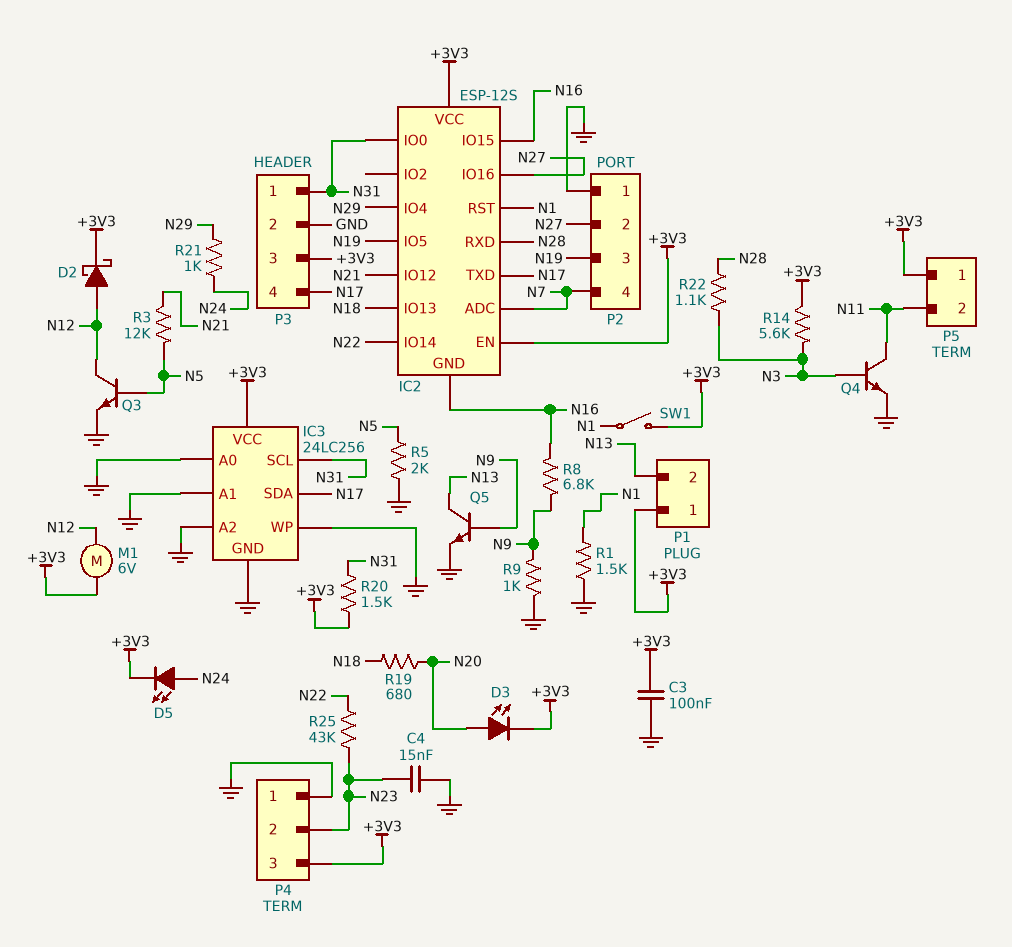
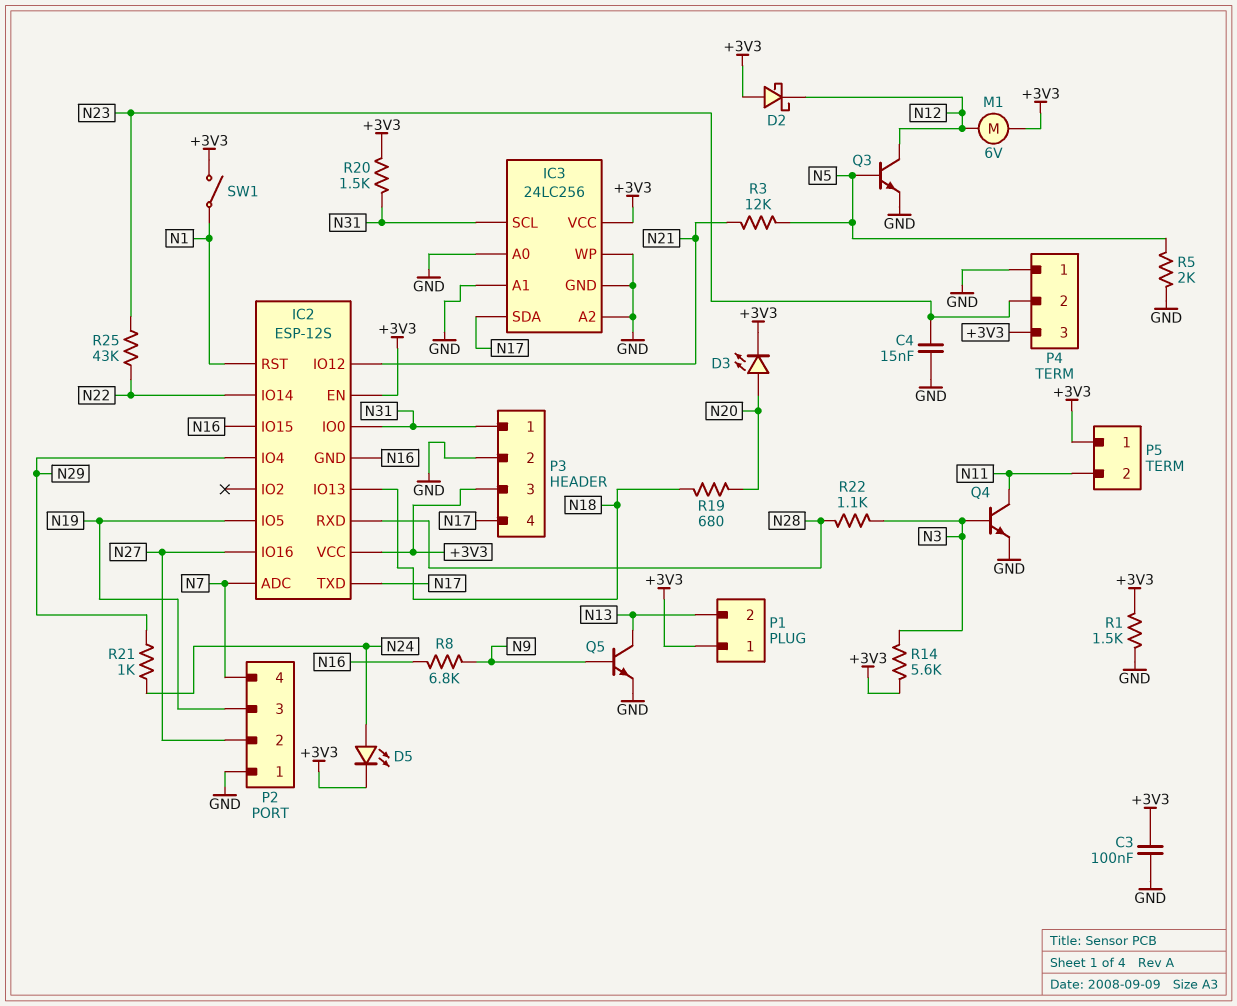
D2: schottky (A N12, K +3V3) -> schottky (A +3V3, K N12)
R1: 1.5k (GND, N1) -> 1.5k (+3V3, GND)
R9: 1k (GND, N9) -> none

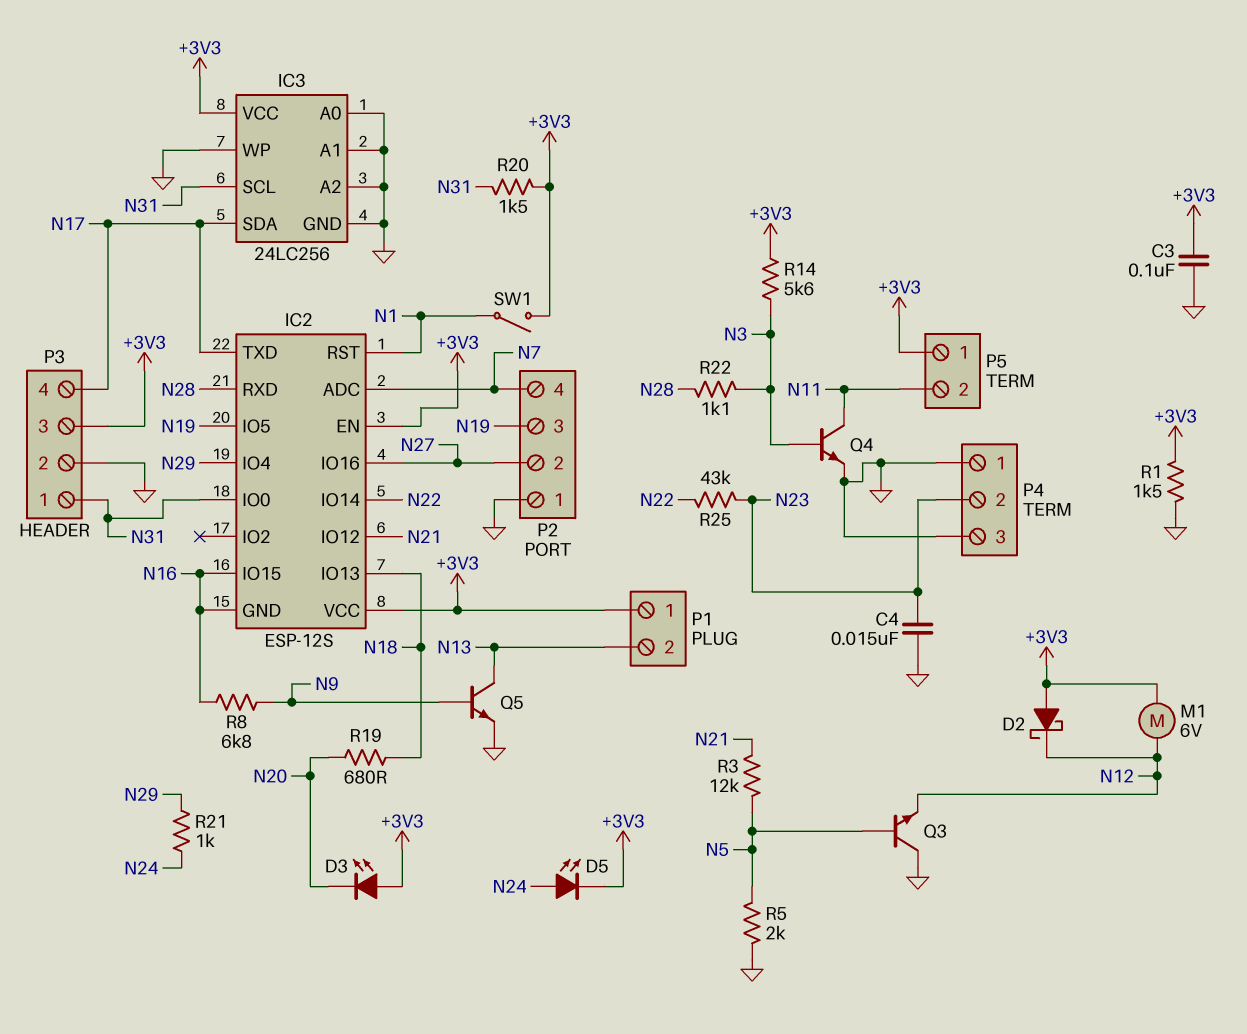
D3: LED (A N20, K +3V3) -> LED (A +3V3, K N20)
P4 pin 3: +3V3 -> GND
Q3: NPN (B N5, C N12, E GND) -> NPN (B N5, C GND, E N12)

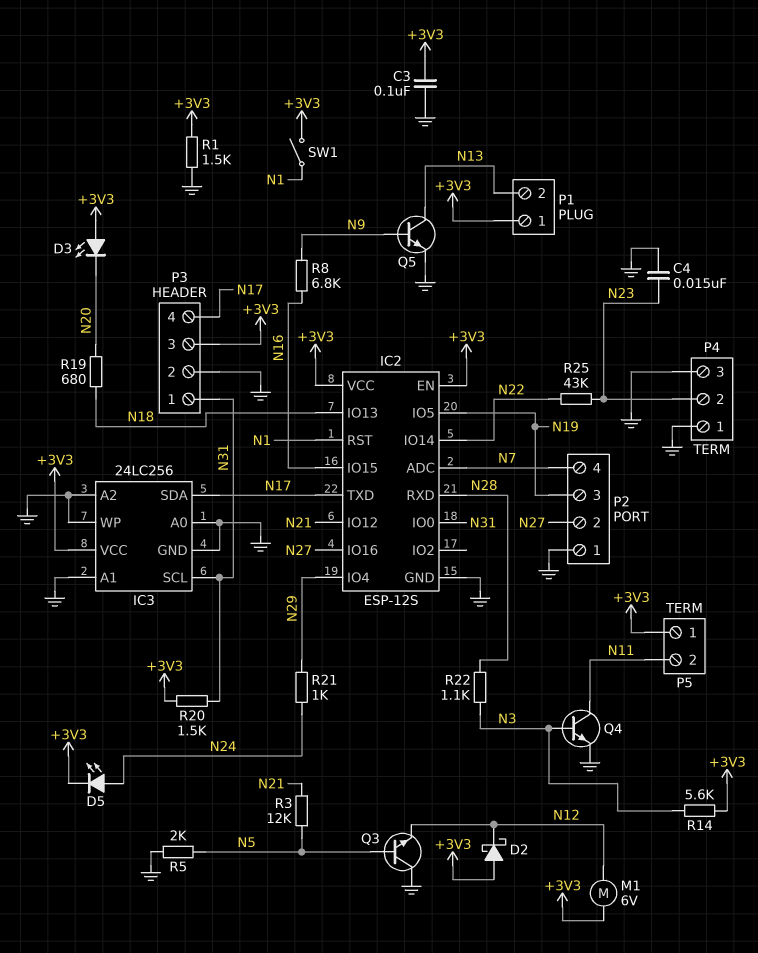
IC2 pin GND: N16 -> GND

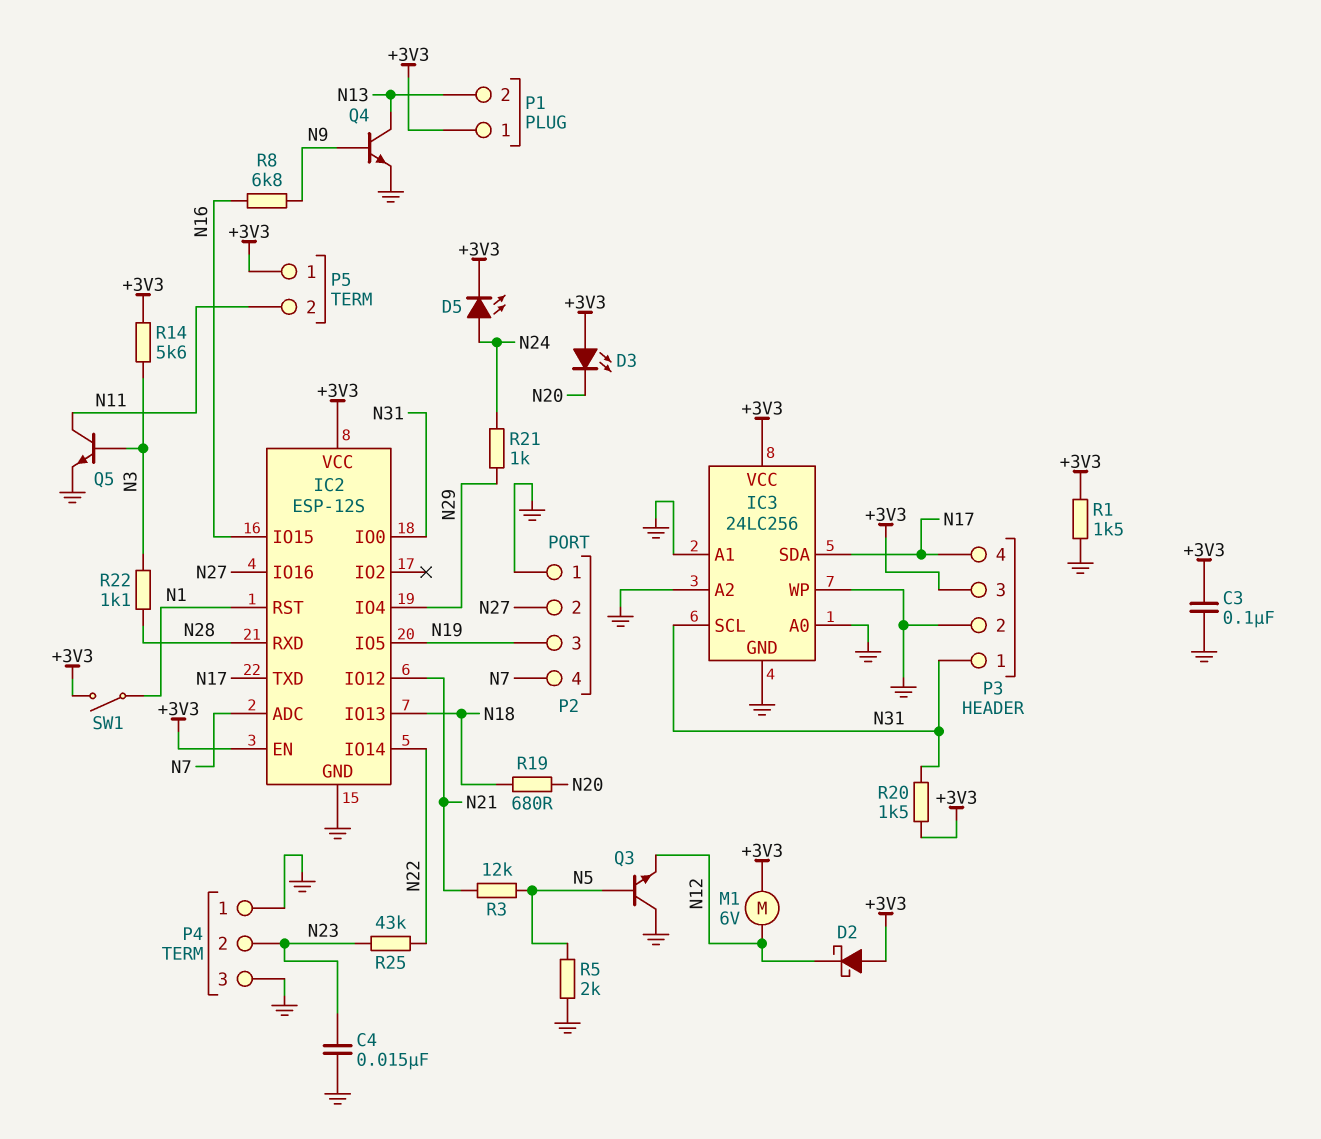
Q4: NPN (B N3, C N11, E GND) -> NPN (B N9, C N13, E GND)
Q5: NPN (B N9, C N13, E GND) -> NPN (B N3, C N11, E GND)

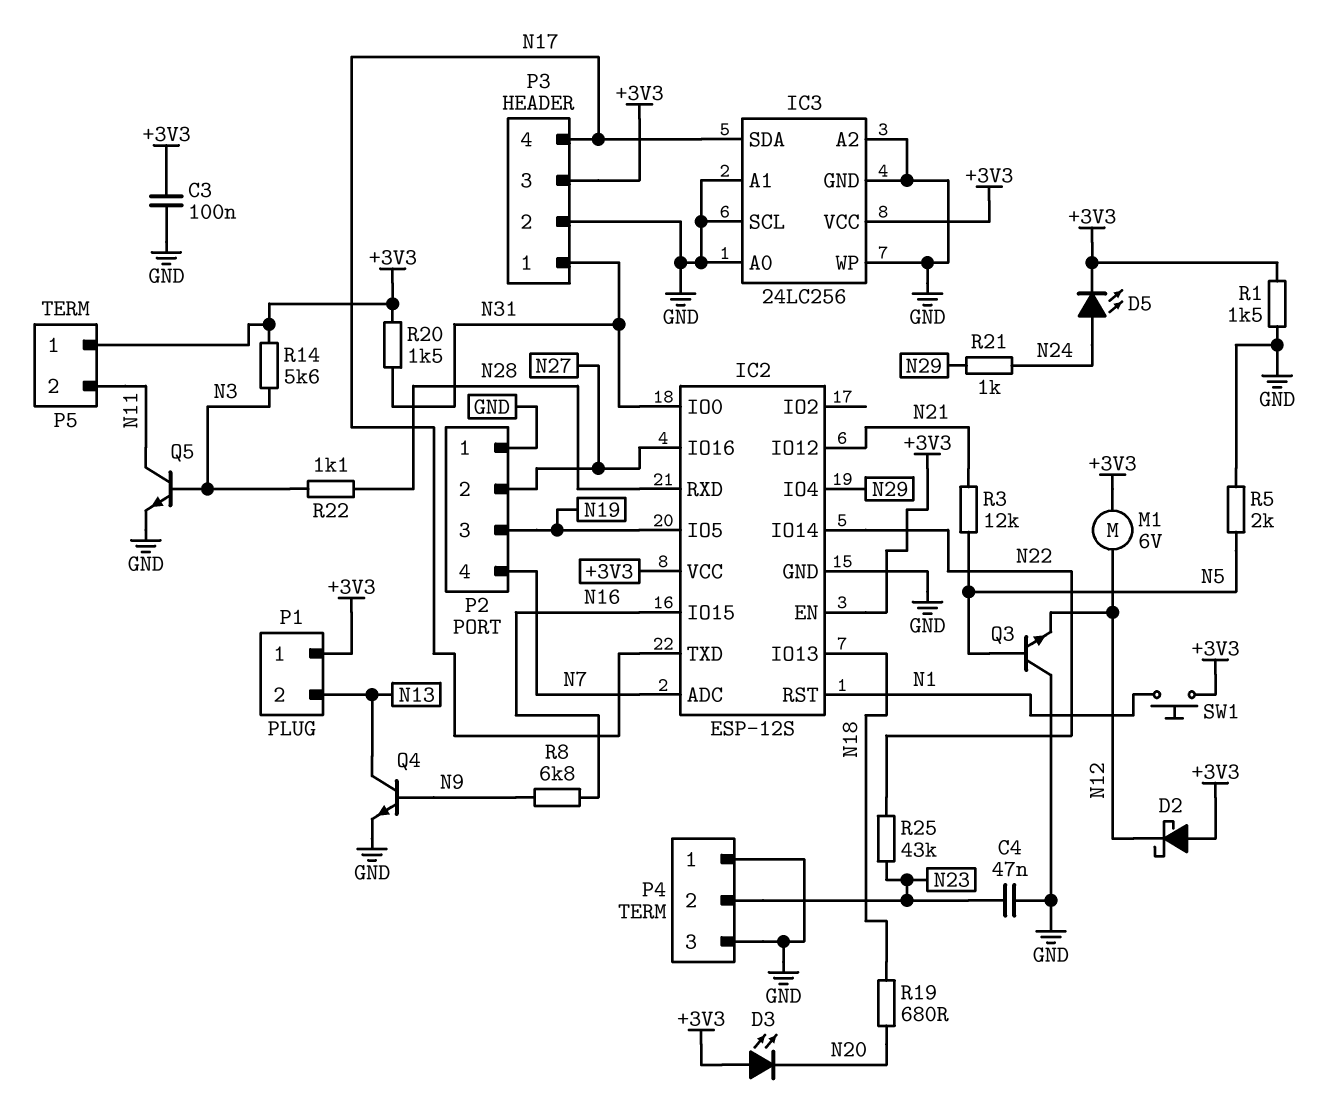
C4: 15nF (GND, N23) -> 47nF (GND, N23)
IC3 pin SCL: N31 -> GND
SW1: switch (+3V3, N1) -> button (+3V3, N1)

